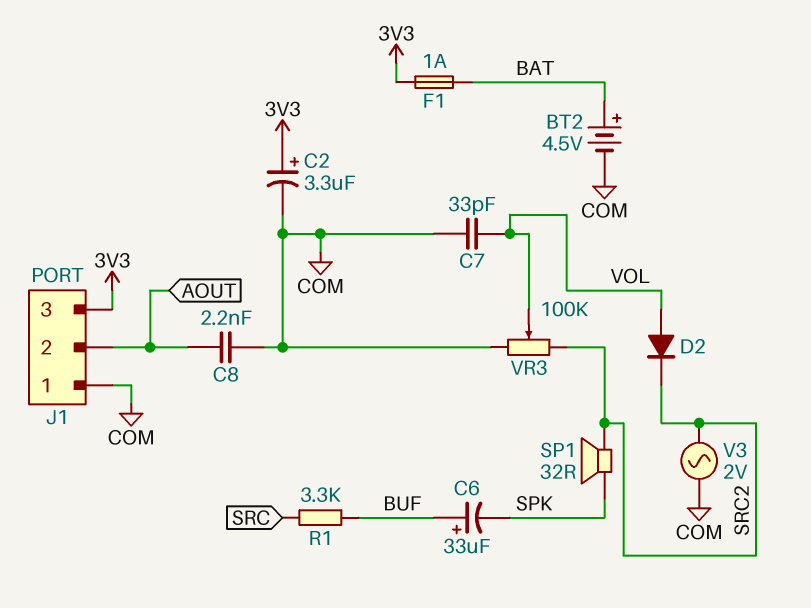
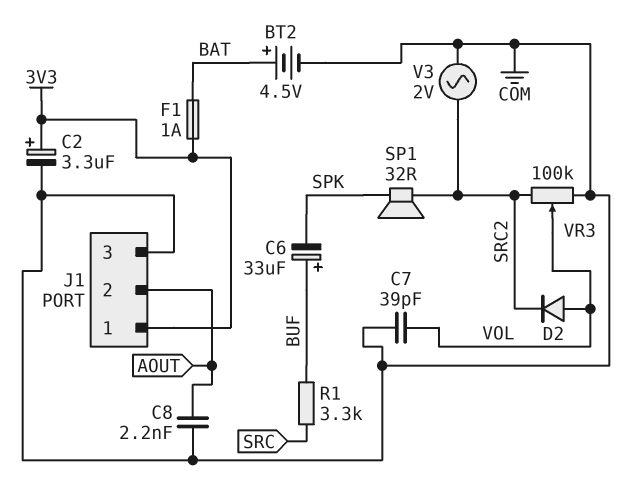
C7: 33pF (COM, VOL) -> 39pF (COM, VOL)
J1 pin 1: COM -> 3V3
J1 pin 3: 3V3 -> COM

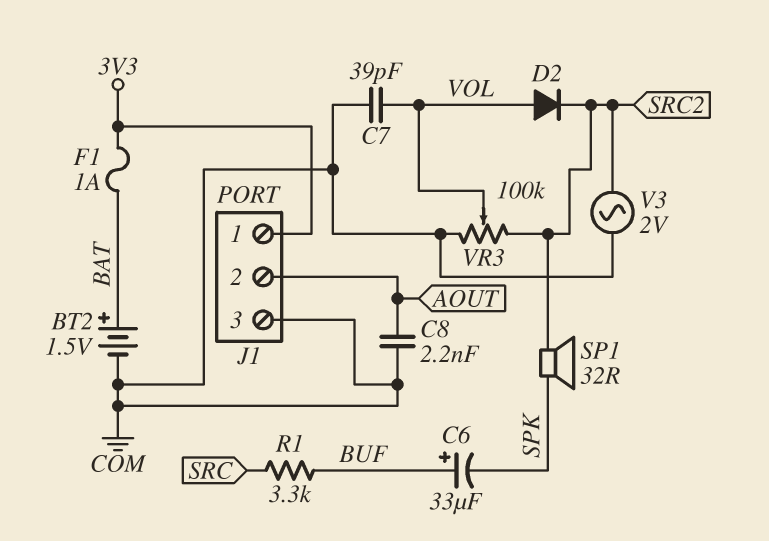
BT2: 4.5V (plus BAT, minus COM) -> 1.5V (plus BAT, minus COM)
C2: 3.3uF (plus 3V3, minus COM) -> none

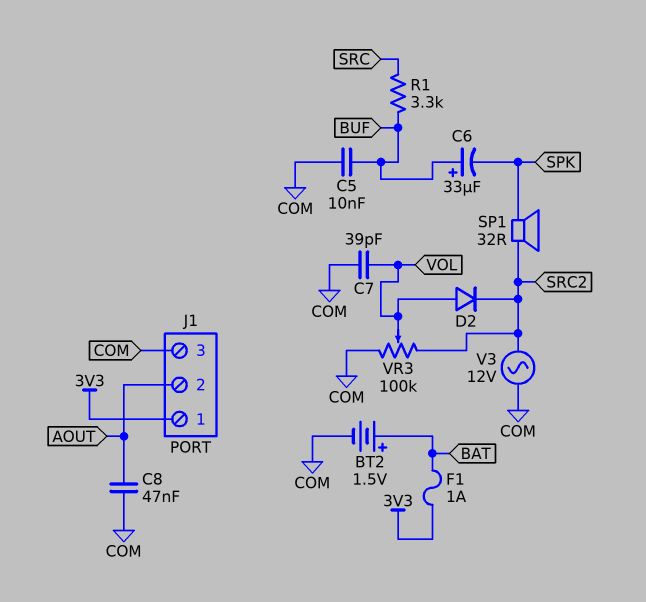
C5: none -> 10nF (BUF, COM)
C8: 2.2nF (AOUT, COM) -> 47nF (AOUT, COM)
V3: AC 2V (COM, SRC2) -> AC 12V (COM, SRC2)

